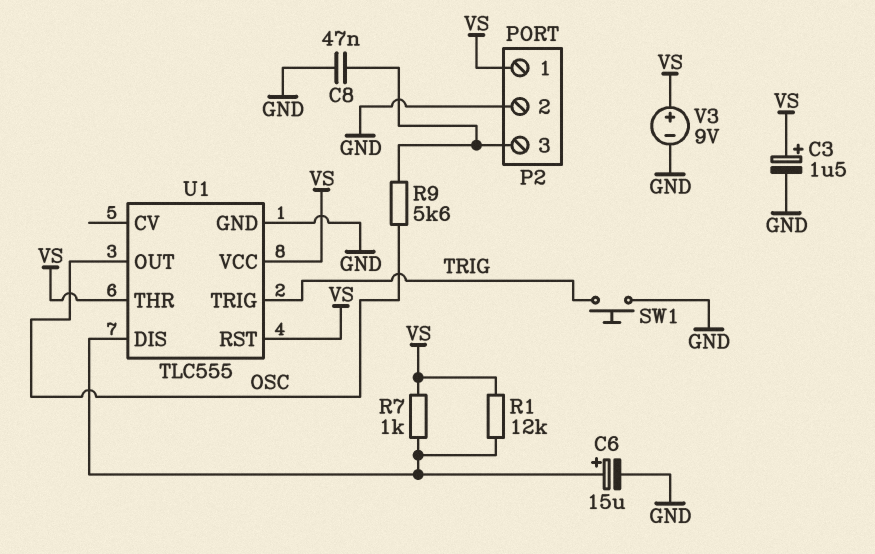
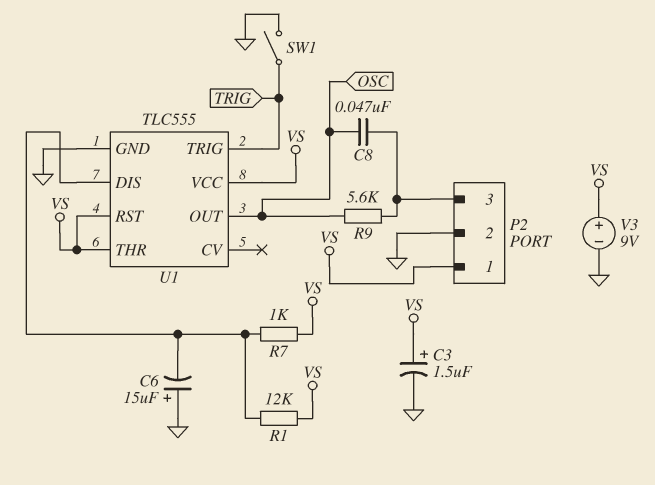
C6: 15uF (plus U1/DIS, minus GND) -> 15uF (plus GND, minus U1/DIS)
C8: 47nF (GND, P2/3) -> 47nF (OSC, P2/3)
SW1: button (GND, TRIG) -> switch (GND, TRIG)

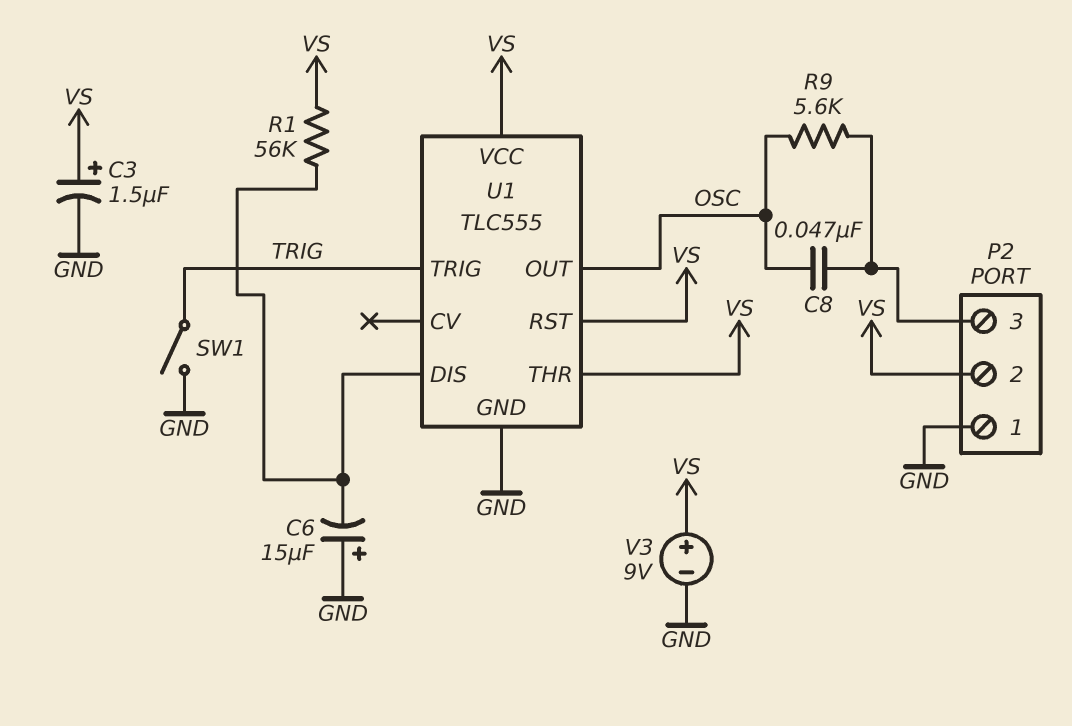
P2 pin 1: VS -> GND
P2 pin 2: GND -> VS
R1: 12k (U1/DIS, VS) -> 56k (U1/DIS, VS)
R7: 1k (U1/DIS, VS) -> none

